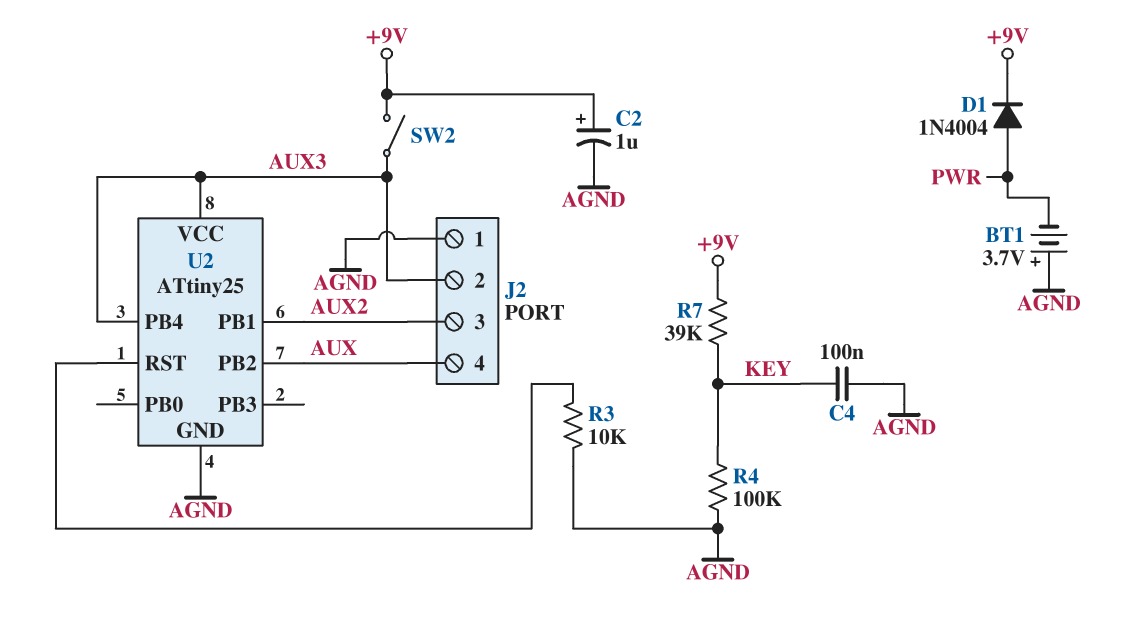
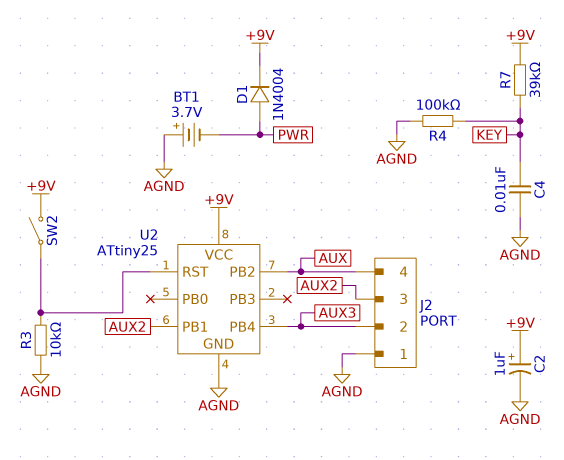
C4: 100nF (AGND, KEY) -> 10nF (AGND, KEY)
SW2: switch (+9V, AUX3) -> switch (+9V, U2/RST)
U2 pin VCC: AUX3 -> +9V

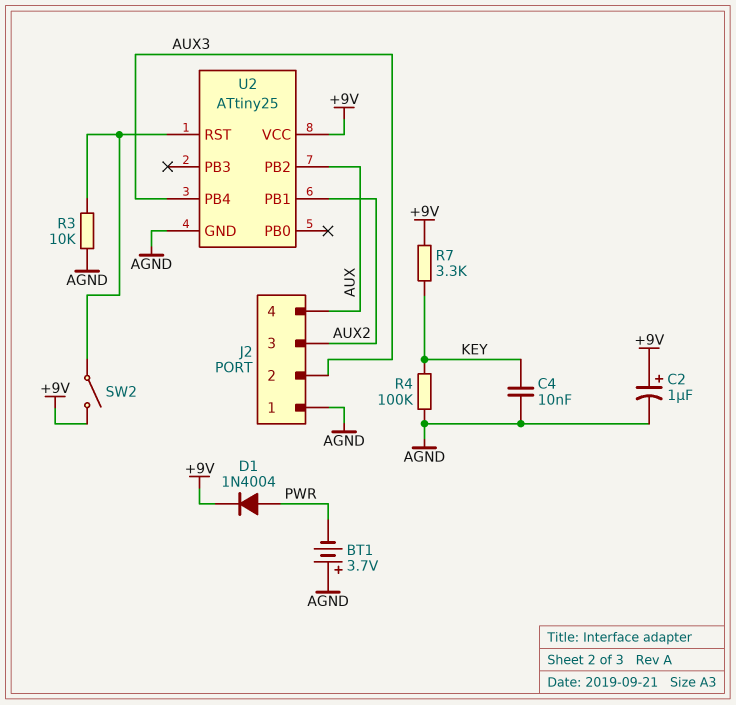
R7: 39k (+9V, KEY) -> 3.3k (+9V, KEY)

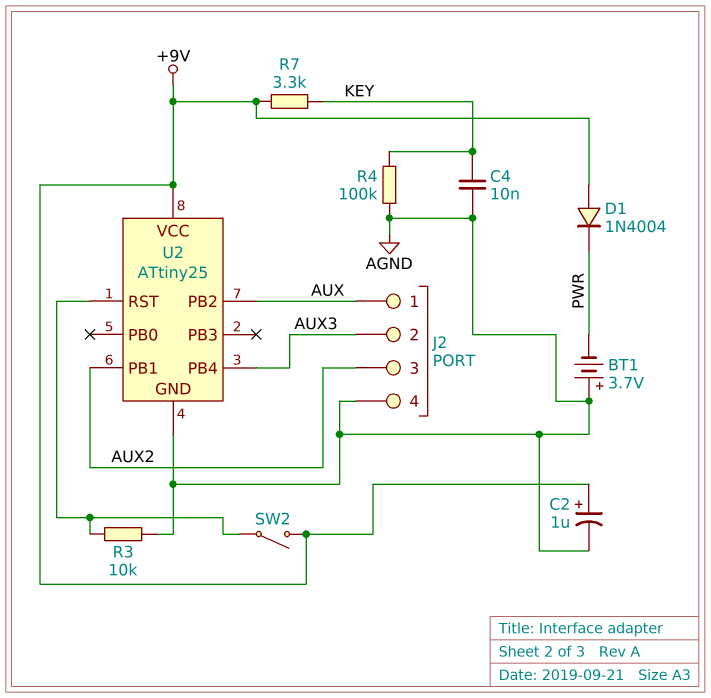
D1: diode 1N4004 (A PWR, K +9V) -> diode 1N4004 (A +9V, K PWR)
J2 pin 1: AGND -> AUX
J2 pin 4: AUX -> AGND

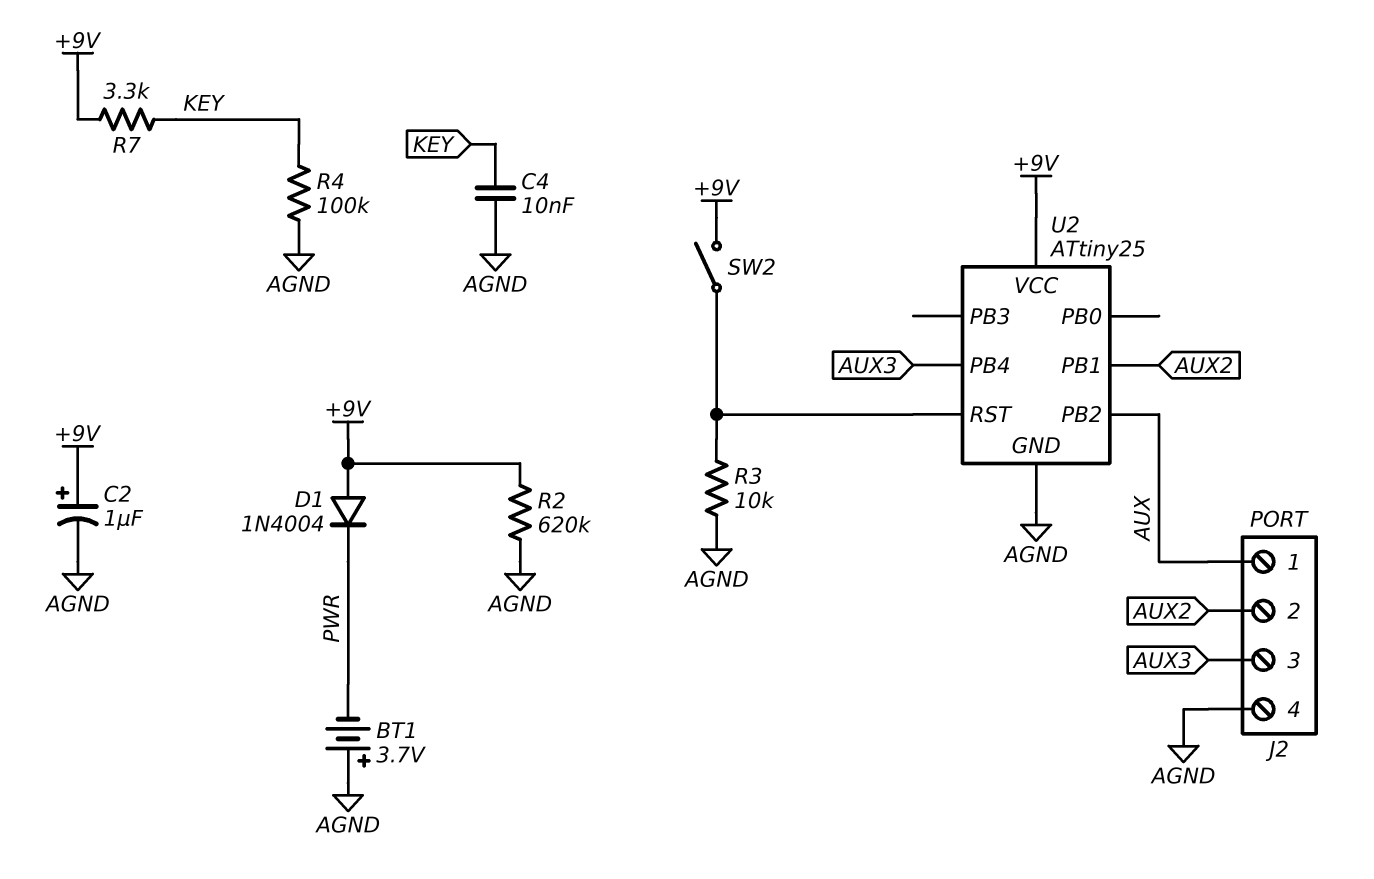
J2 pin 2: AUX3 -> AUX2
J2 pin 3: AUX2 -> AUX3
R2: none -> 620k (+9V, AGND)

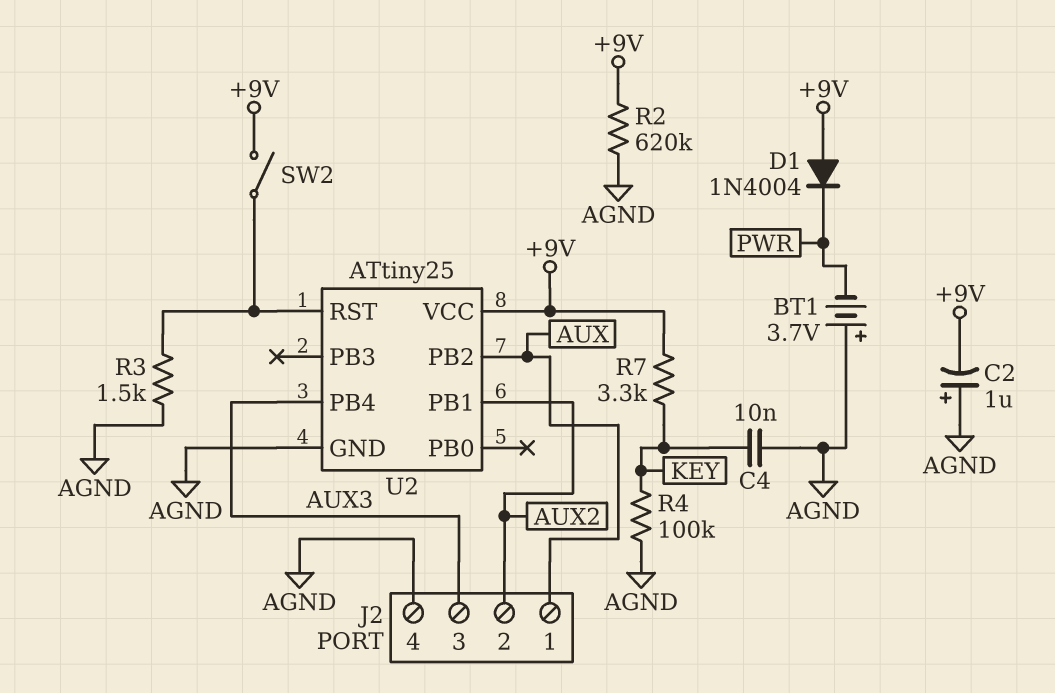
C2: 1uF (plus +9V, minus AGND) -> 1uF (plus AGND, minus +9V)
R3: 10k (AGND, U2/RST) -> 1.5k (AGND, U2/RST)

